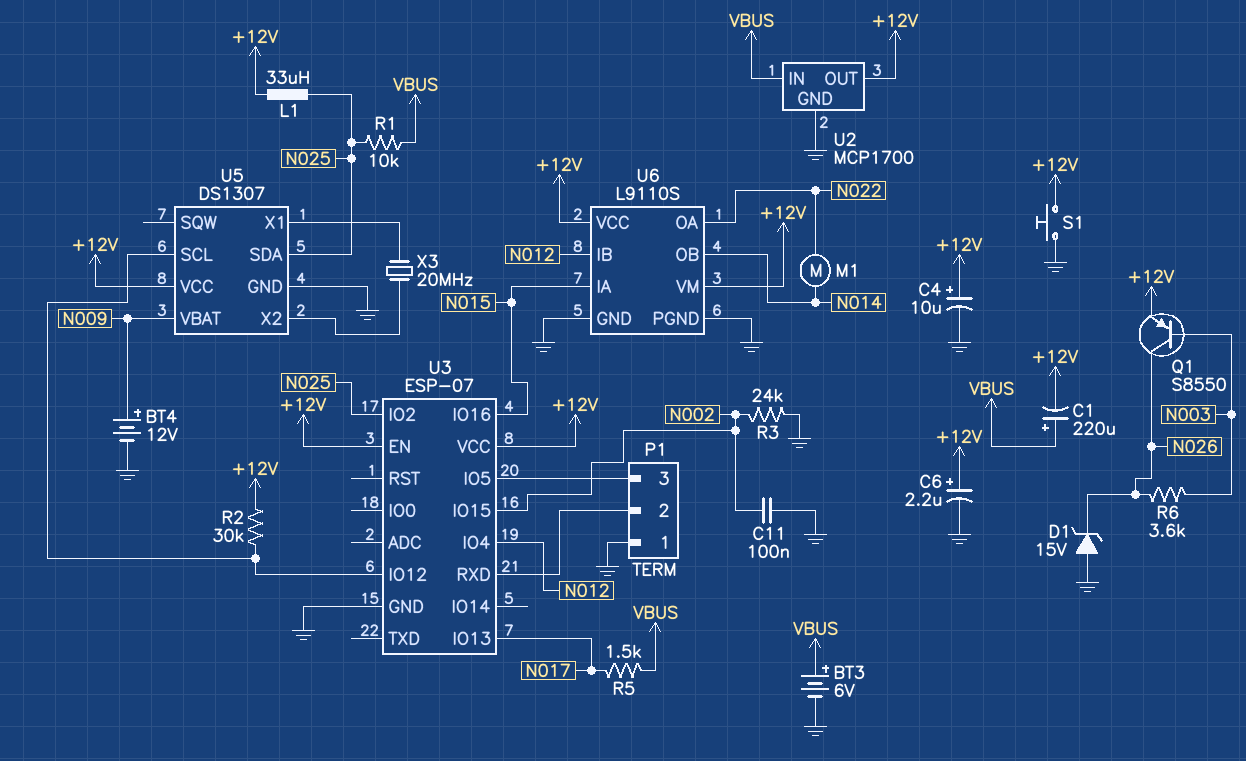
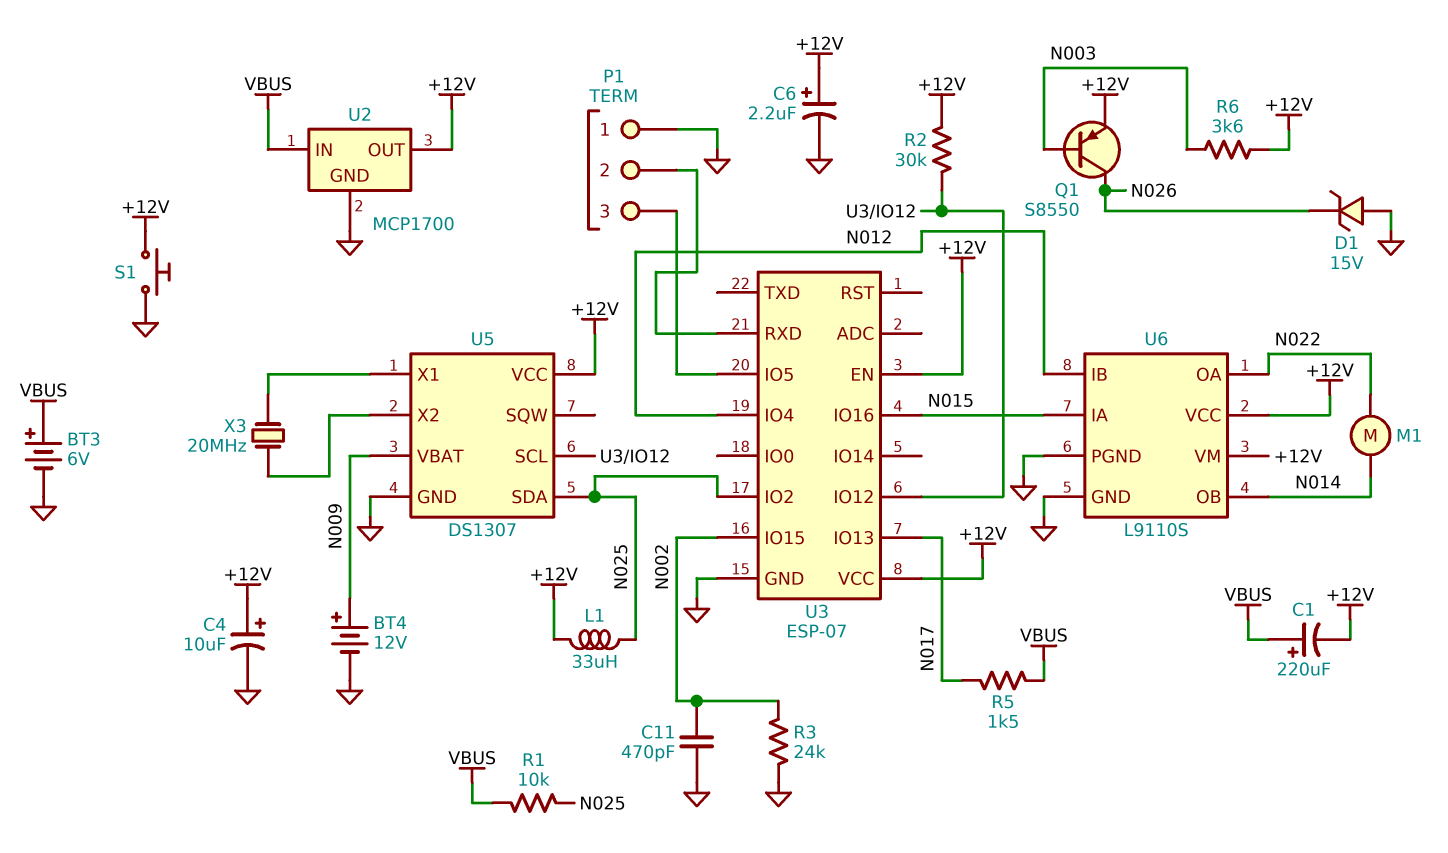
C11: 100nF (GND, N002) -> 470pF (GND, N002)
R6: 3.6k (N003, N026) -> 3.6k (+12V, N003)

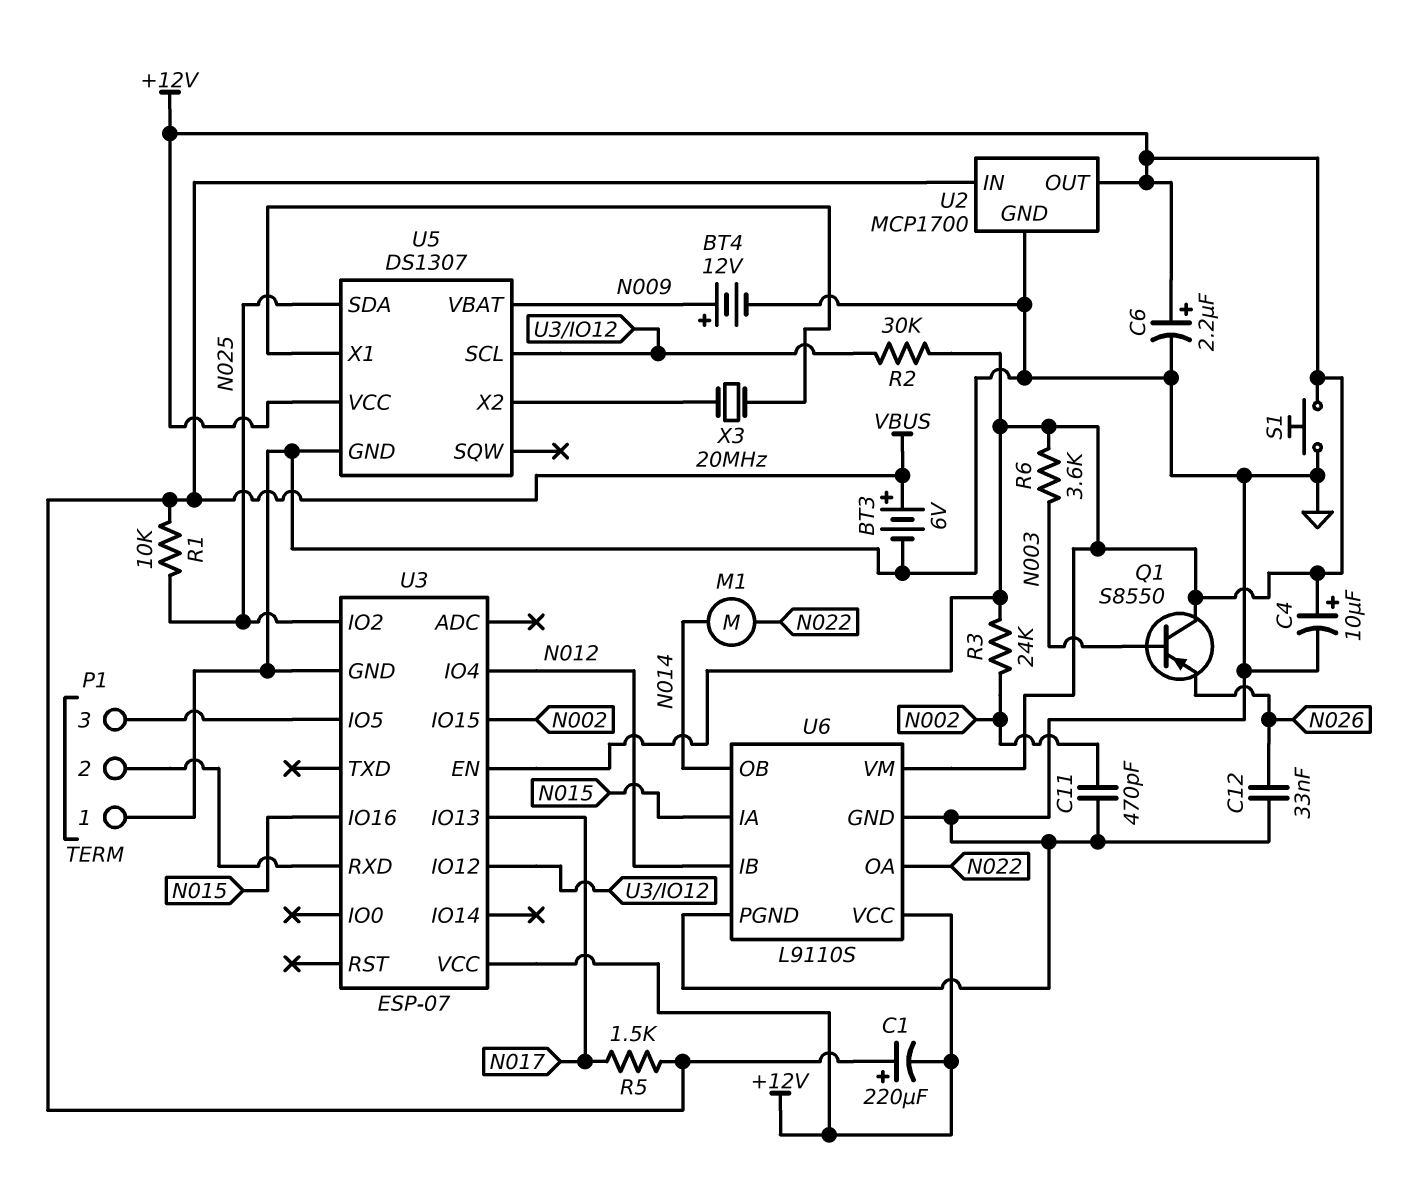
C12: none -> 33nF (GND, N026)
D1: zener 15V (A GND, K N026) -> none
L1: 33uH (+12V, N025) -> none
Q1: PNP S8550 (B N003, C N026, E +12V) -> PNP S8550 (B N003, C +12V, E N026)
R3: 24k (GND, N002) -> 24k (+12V, N002)

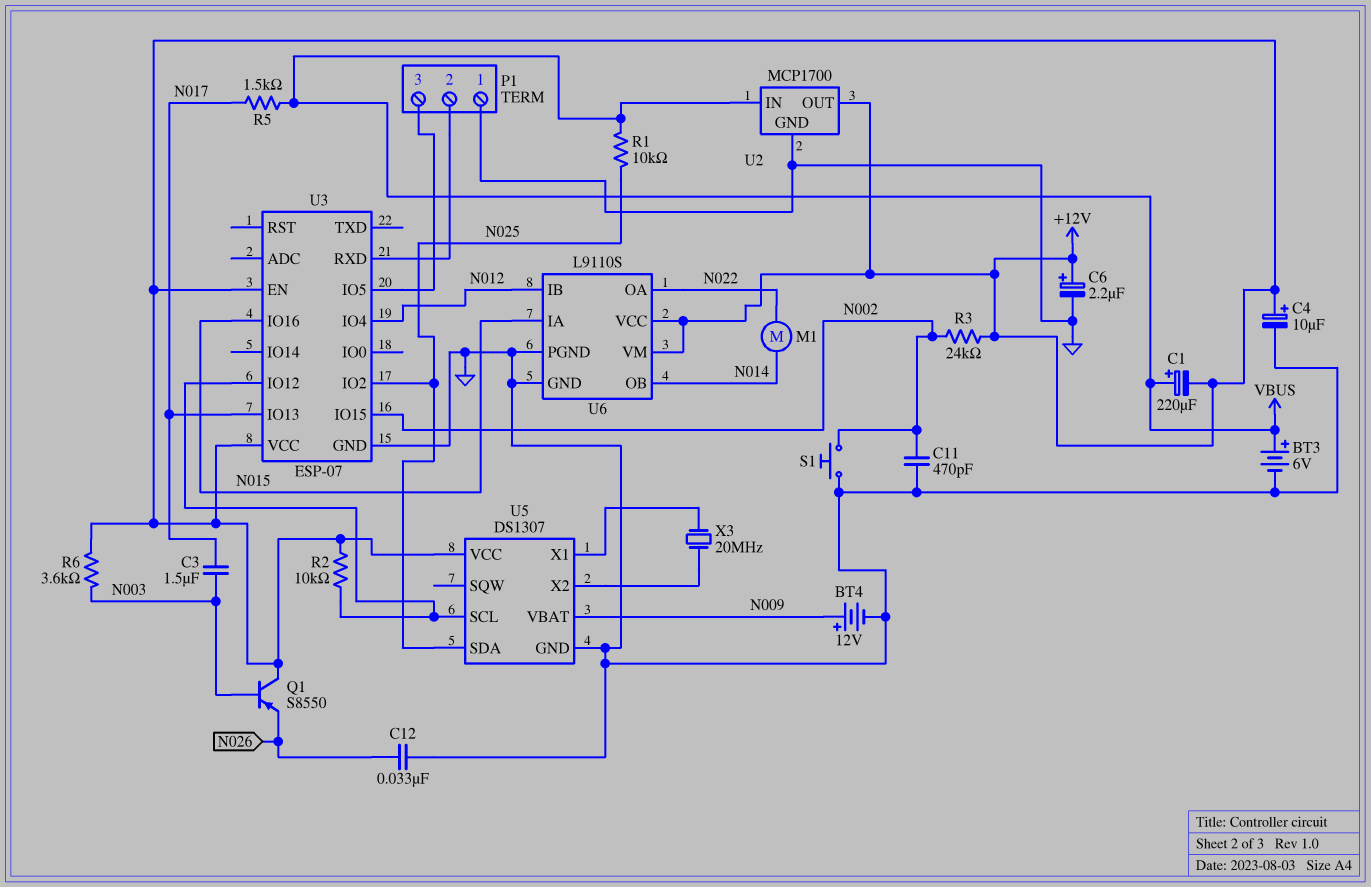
C3: none -> 1.5uF (N003, N017)
R2: 30k (+12V, U3/IO12) -> 10k (+12V, U3/IO12)
S1: button (+12V, GND) -> button (GND, N002)

